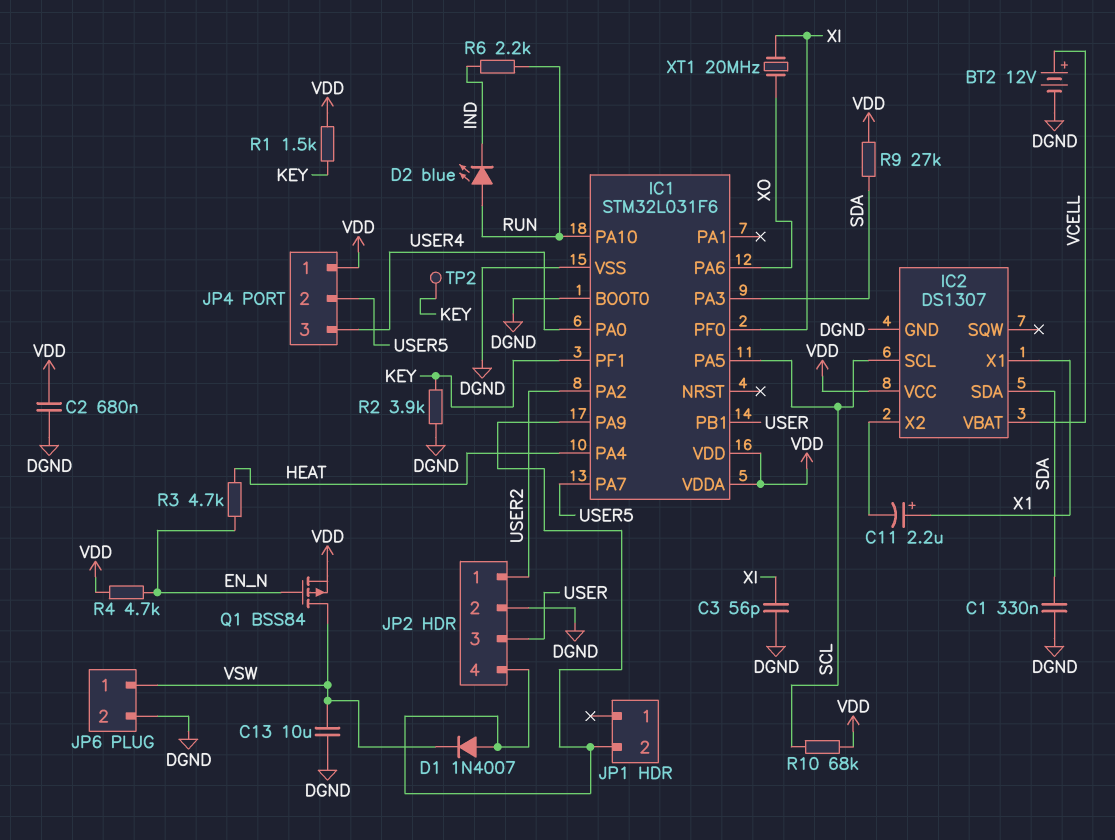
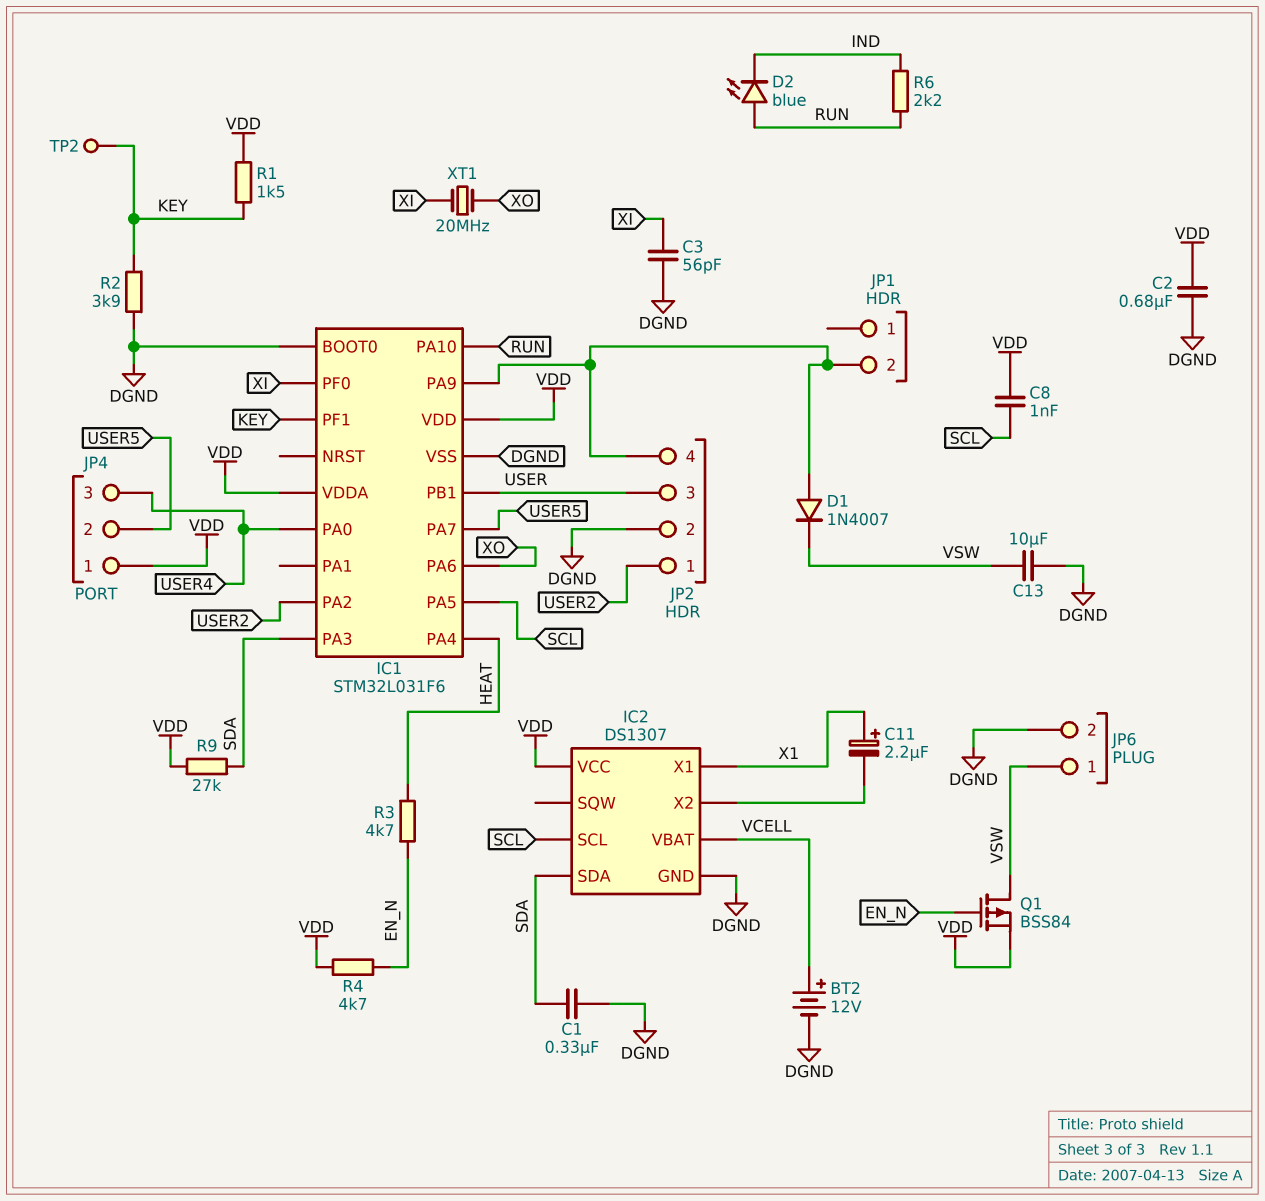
C8: none -> 1nF (SCL, VDD)
R10: 68k (SCL, VDD) -> none

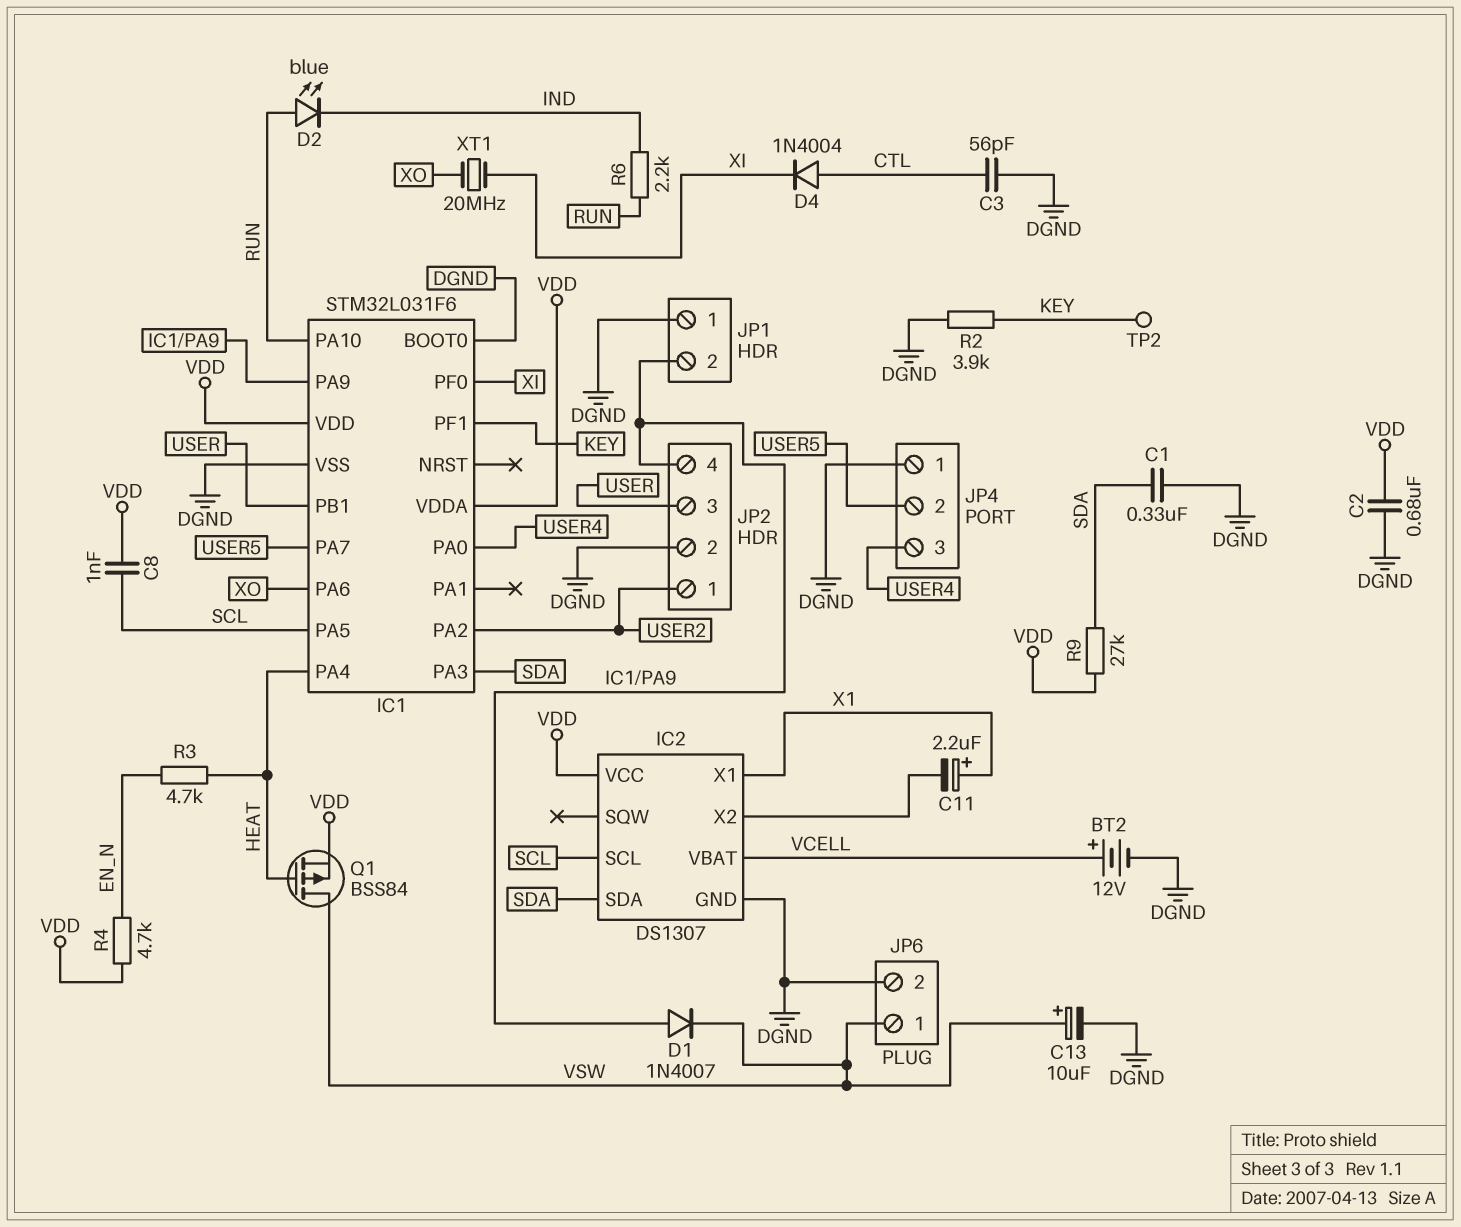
C3: 56pF (DGND, XI) -> 56pF (CTL, DGND)
C13: 10uF (DGND, VSW) -> 10uF (plus VSW, minus DGND)
D4: none -> diode 1N4004 (A CTL, K XI)
JP1 pin 1: none -> DGND
JP4 pin 1: VDD -> DGND
Q1: PMOS BSS84 (G EN_N, D VSW, S VDD) -> PMOS BSS84 (G HEAT, D VSW, S VDD)
R1: 1.5k (KEY, VDD) -> none

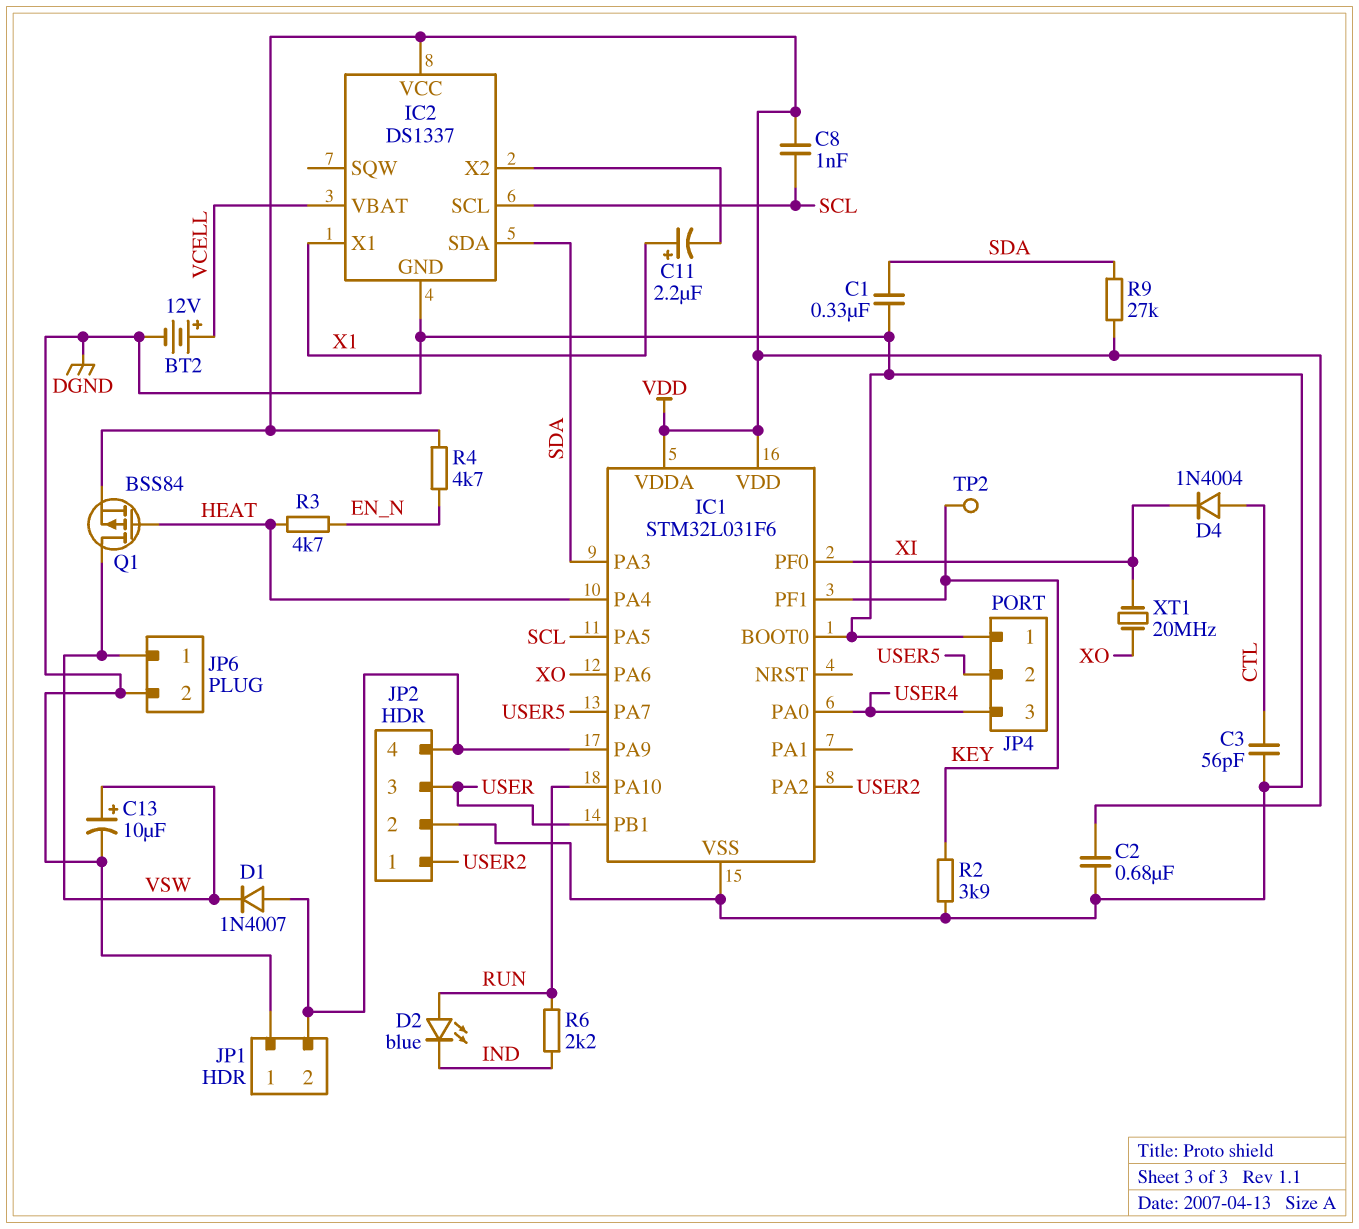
IC2: DS1307 -> DS1337

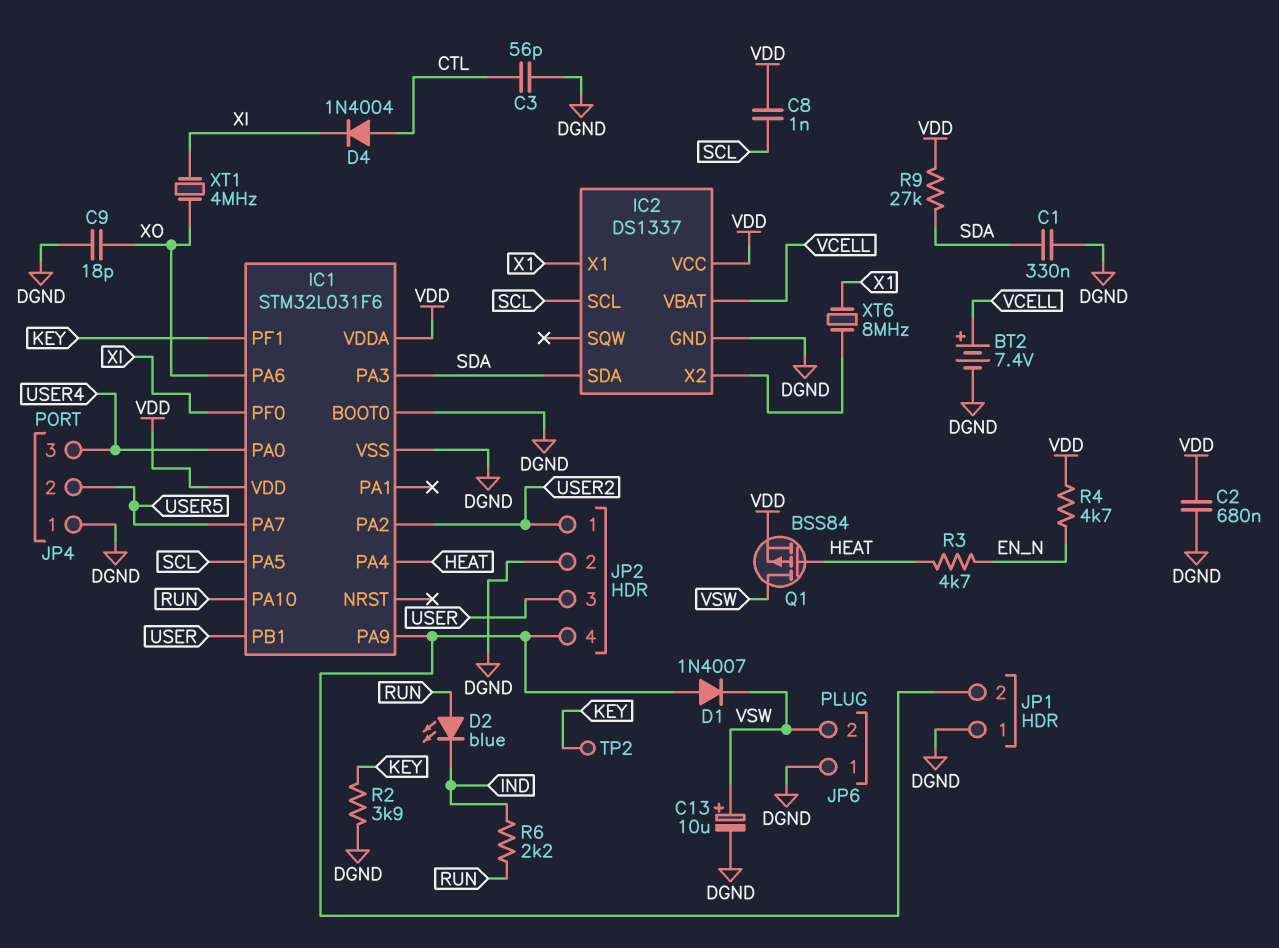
BT2: 12V (plus VCELL, minus DGND) -> 7.4V (plus VCELL, minus DGND)
C9: none -> 18pF (DGND, XO)
C11: 2.2uF (plus X1, minus IC2/X2) -> none
JP6 pin 1: VSW -> DGND
JP6 pin 2: DGND -> VSW
XT1: 20MHz (XI, XO) -> 4MHz (XI, XO)
XT6: none -> 8MHz (IC2/X2, X1)

